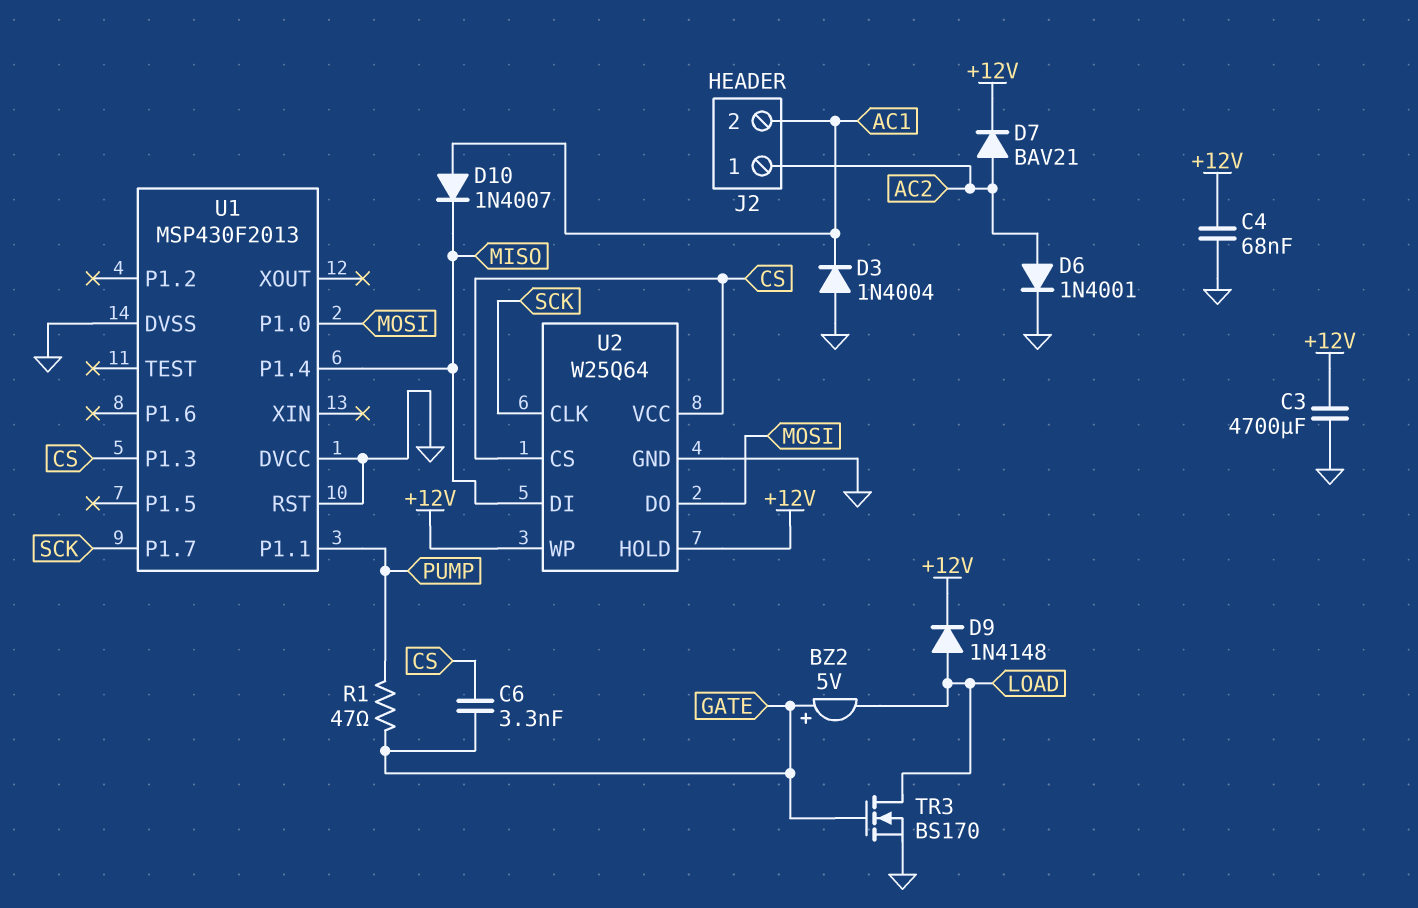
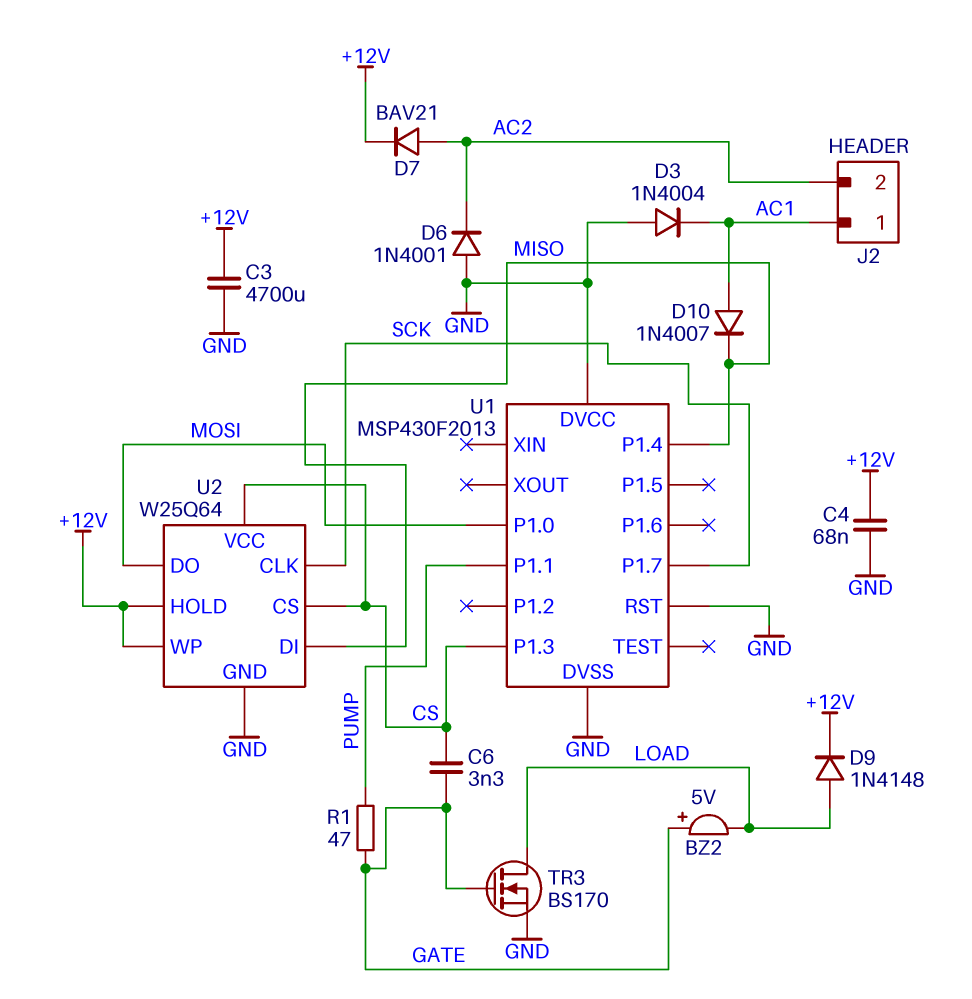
D6: diode 1N4001 (A AC2, K GND) -> diode 1N4001 (A GND, K AC2)
J2 pin 1: AC2 -> AC1
J2 pin 2: AC1 -> AC2

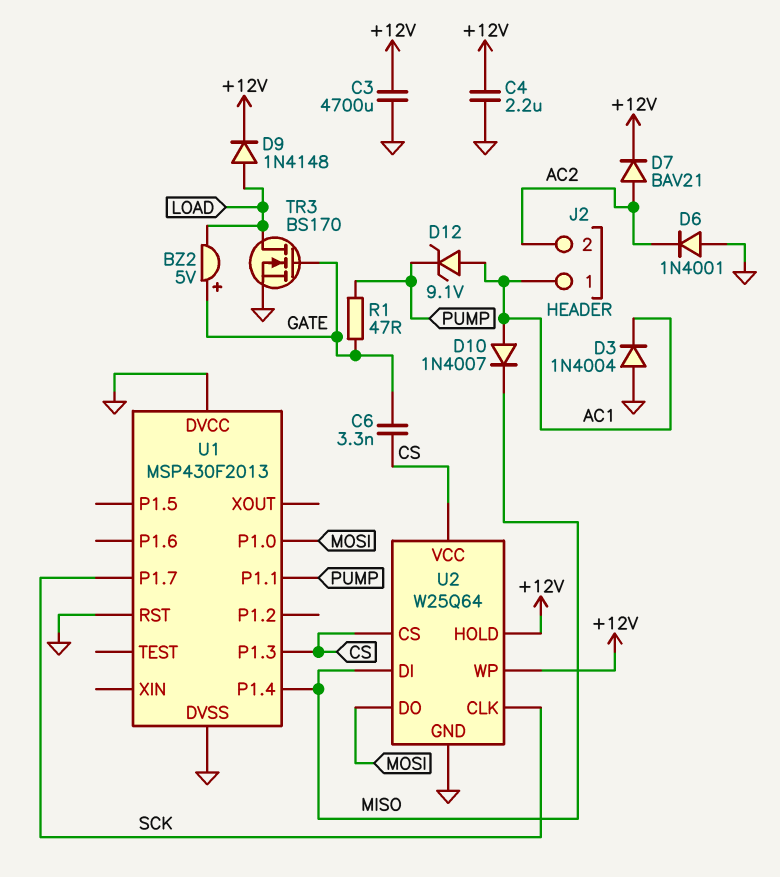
C4: 68nF (+12V, GND) -> 2.2uF (+12V, GND)
D12: none -> zener 9.1V (A AC1, K PUMP)

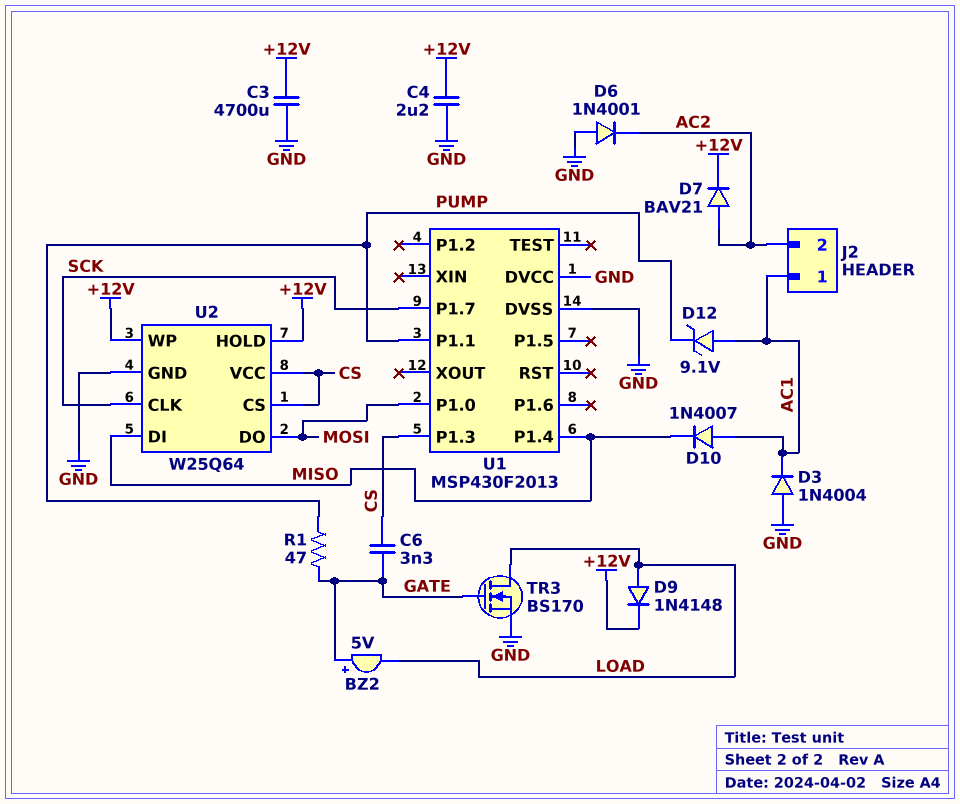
U1 pin RST: GND -> none

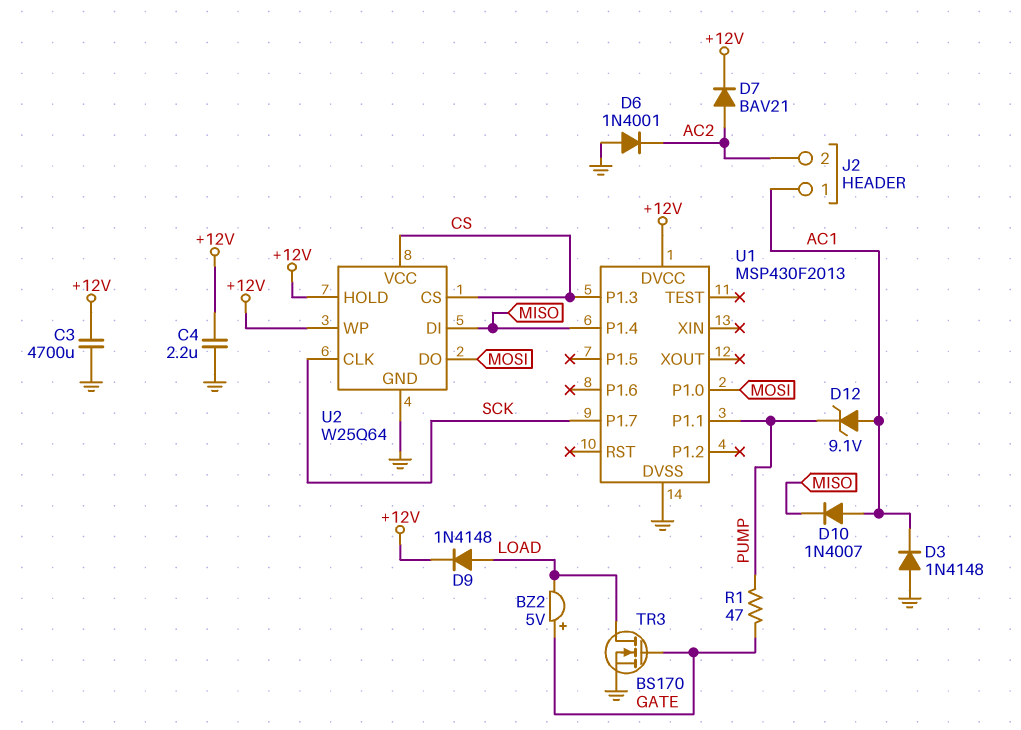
C6: 3.3nF (CS, GATE) -> none
D3: diode 1N4004 (A GND, K AC1) -> diode 1N4148 (A GND, K AC1)
U1 pin DVCC: GND -> +12V

